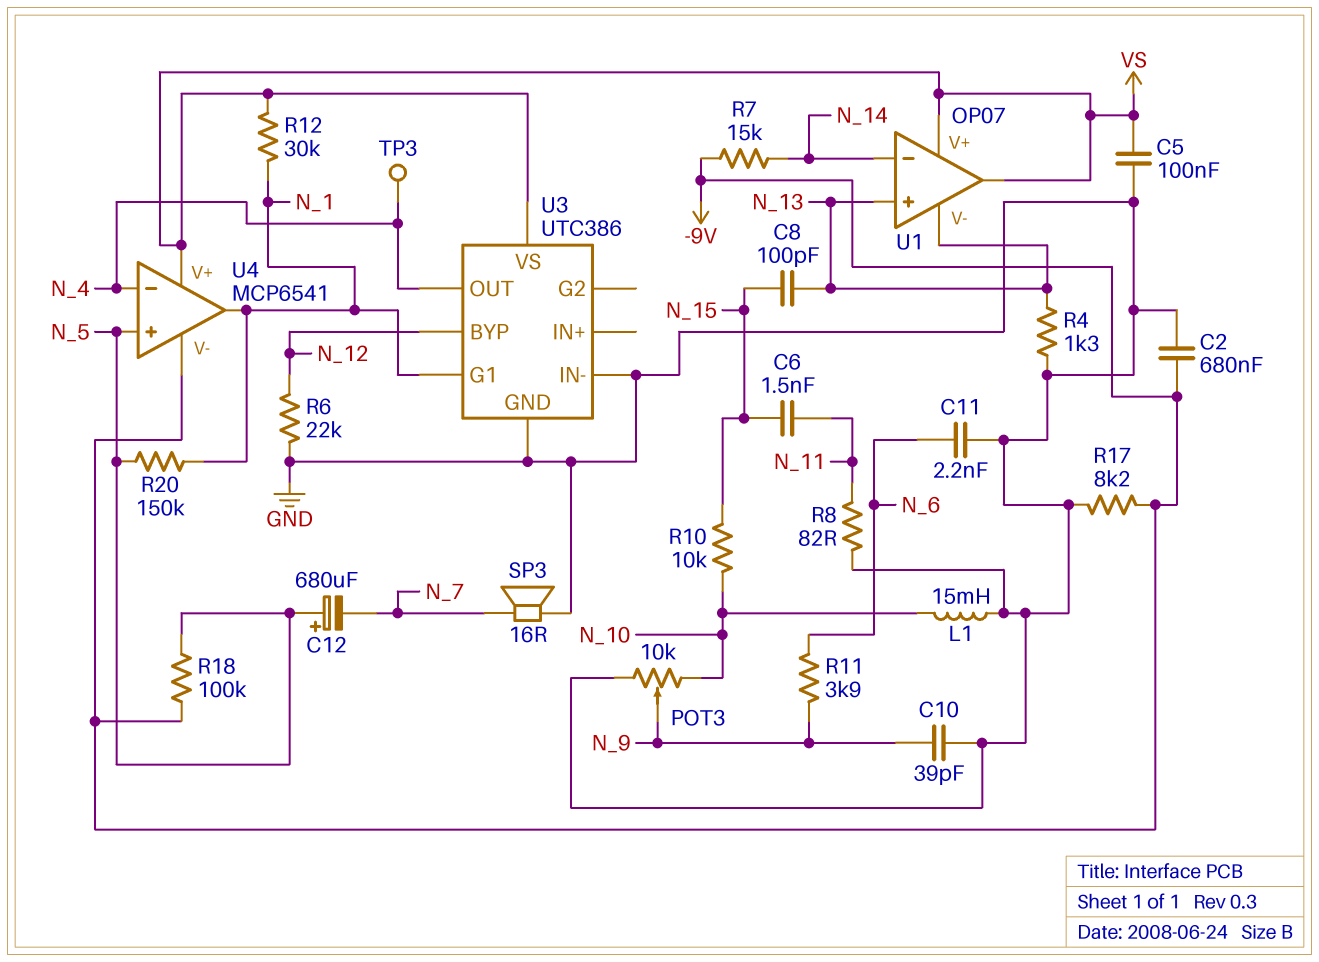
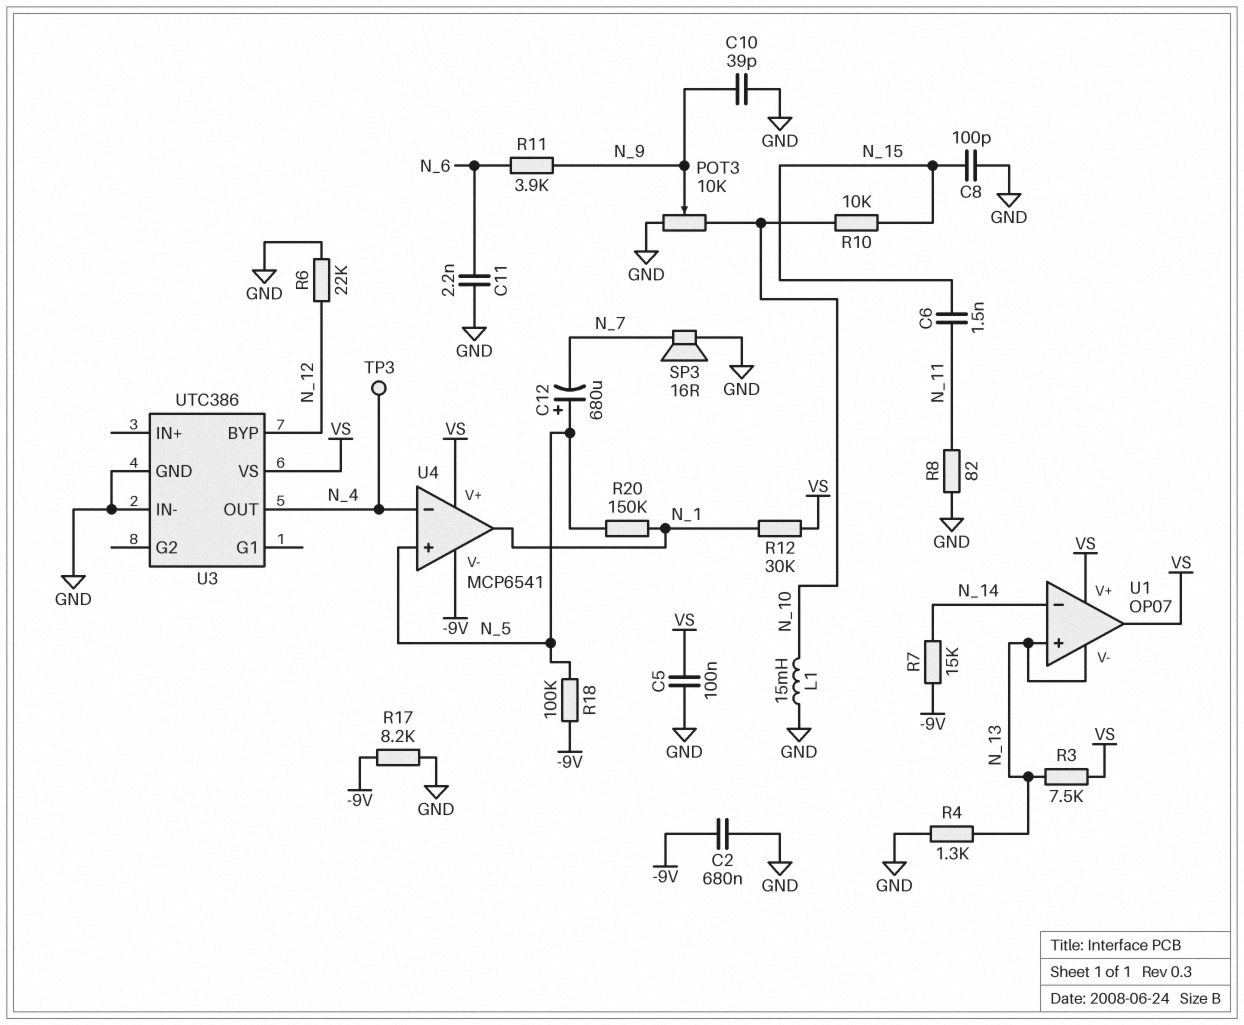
C8: 100pF (N_13, N_15) -> 100pF (GND, N_15)
R3: none -> 7.5k (N_13, VS)
U3 pin G1: N_1 -> none

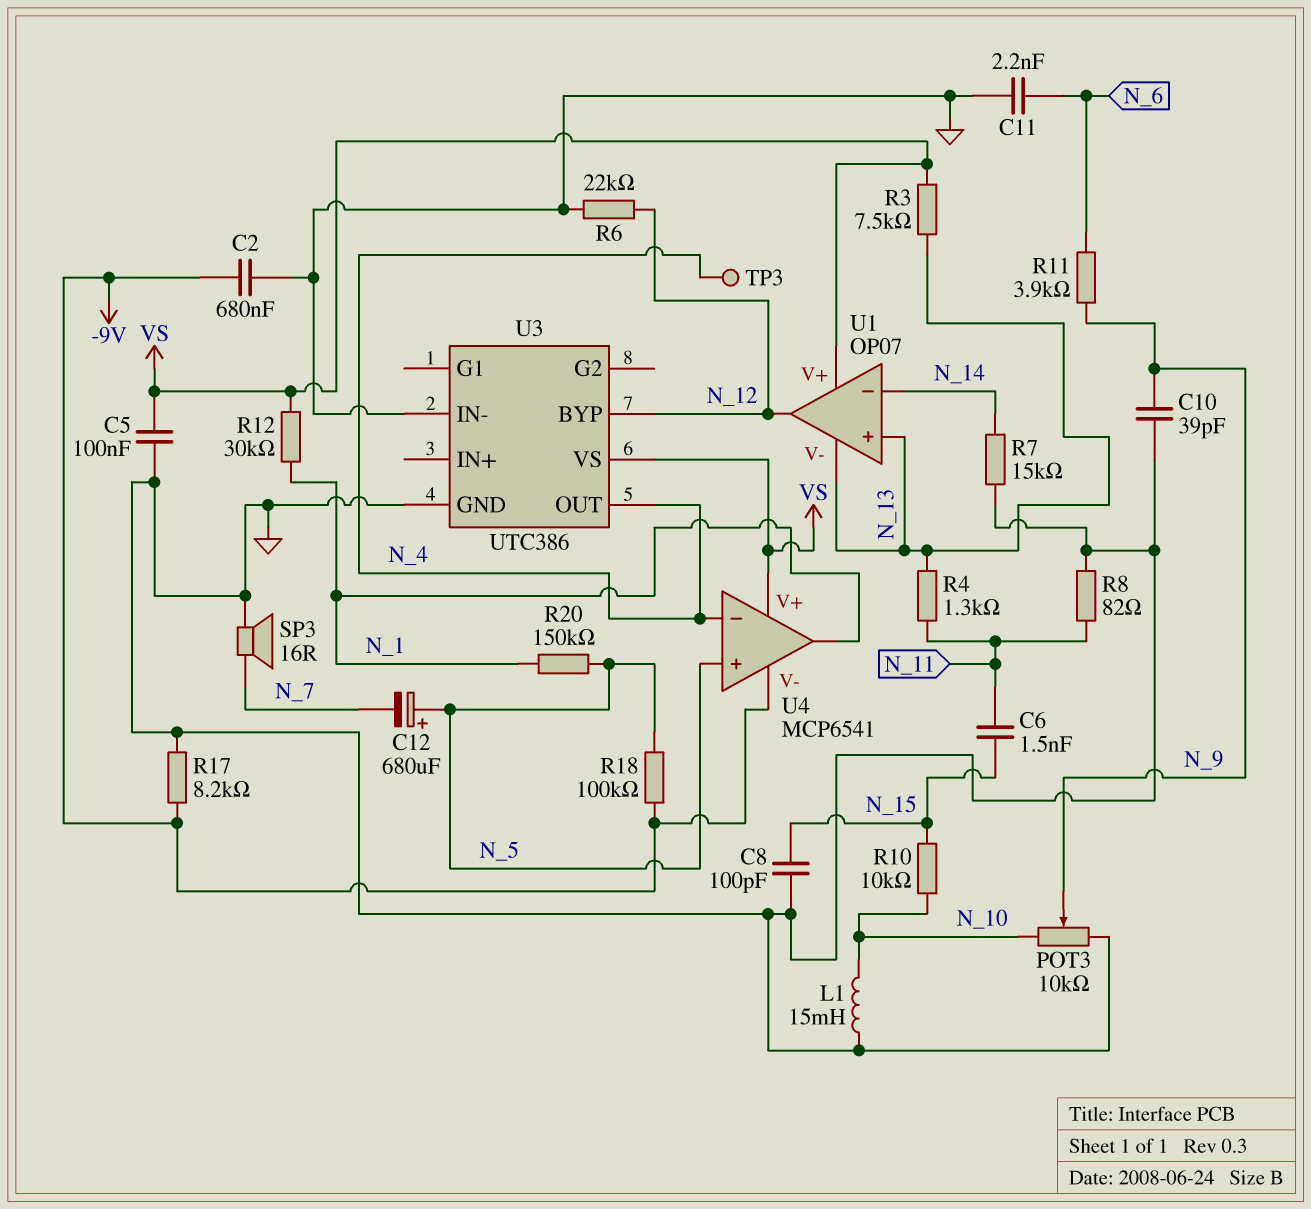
R4: 1.3k (GND, N_13) -> 1.3k (N_11, N_13)
R7: 15k (-9V, N_14) -> 15k (GND, N_14)
U1 pin out: VS -> N_12

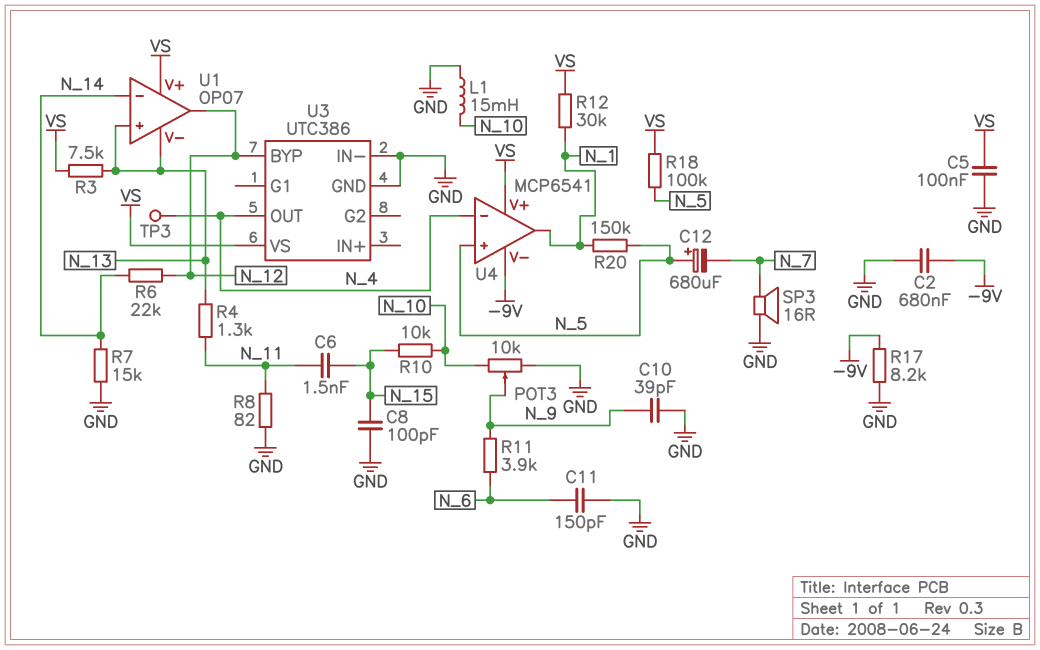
C11: 2.2nF (GND, N_6) -> 150pF (GND, N_6)
R6: 22k (GND, N_12) -> 22k (N_12, N_14)
R18: 100k (-9V, N_5) -> 100k (N_5, VS)

